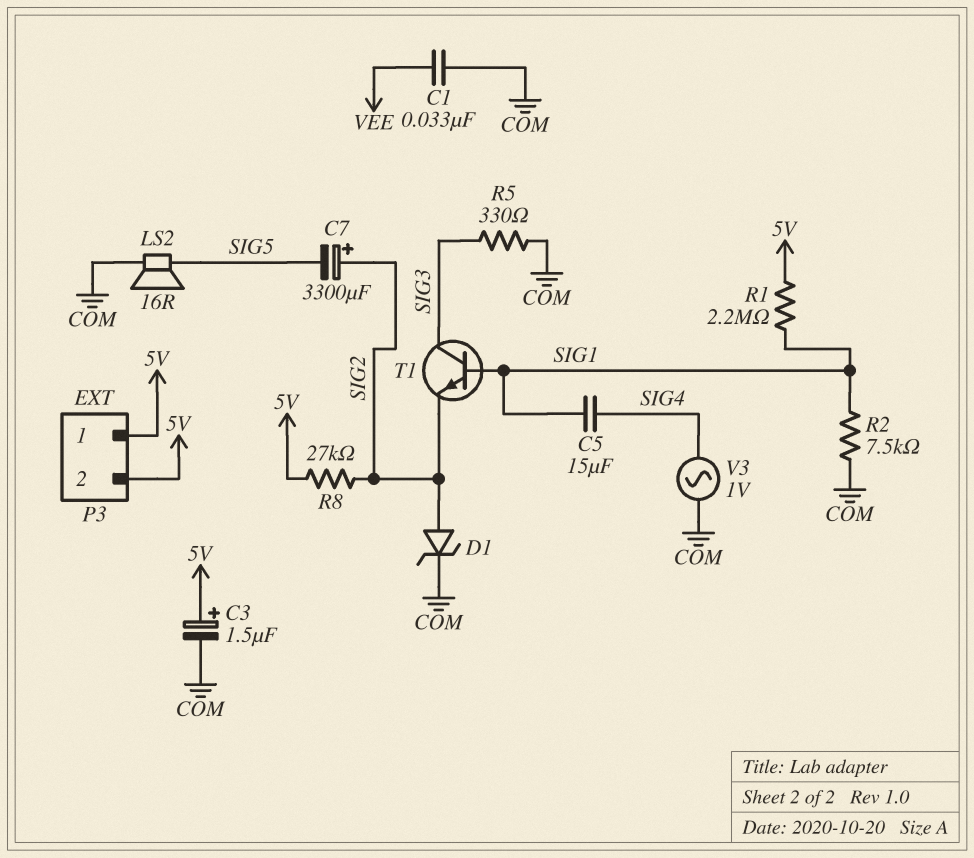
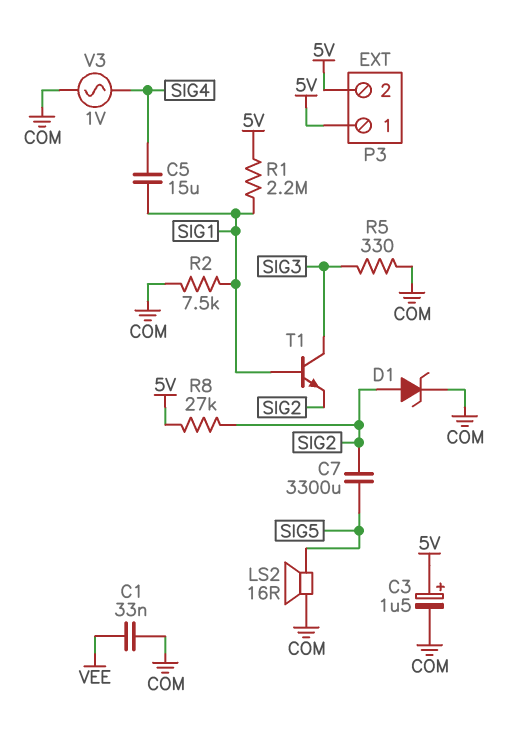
C7: 3300uF (plus SIG2, minus SIG5) -> 3300uF (SIG2, SIG5)

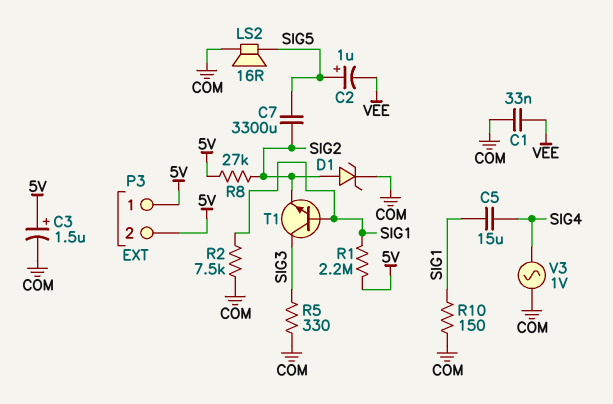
C2: none -> 1uF (plus SIG5, minus VEE)
R10: none -> 150 (COM, SIG1)

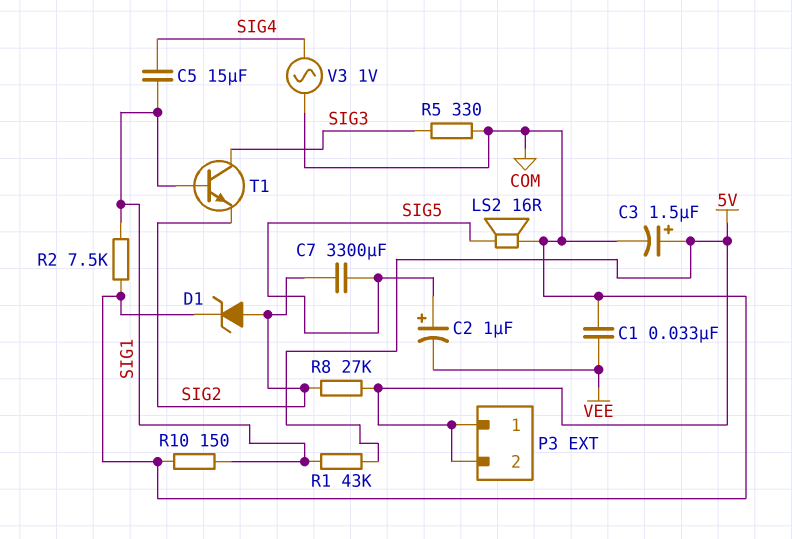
R1: 2.2M (5V, SIG1) -> 43k (5V, SIG1)

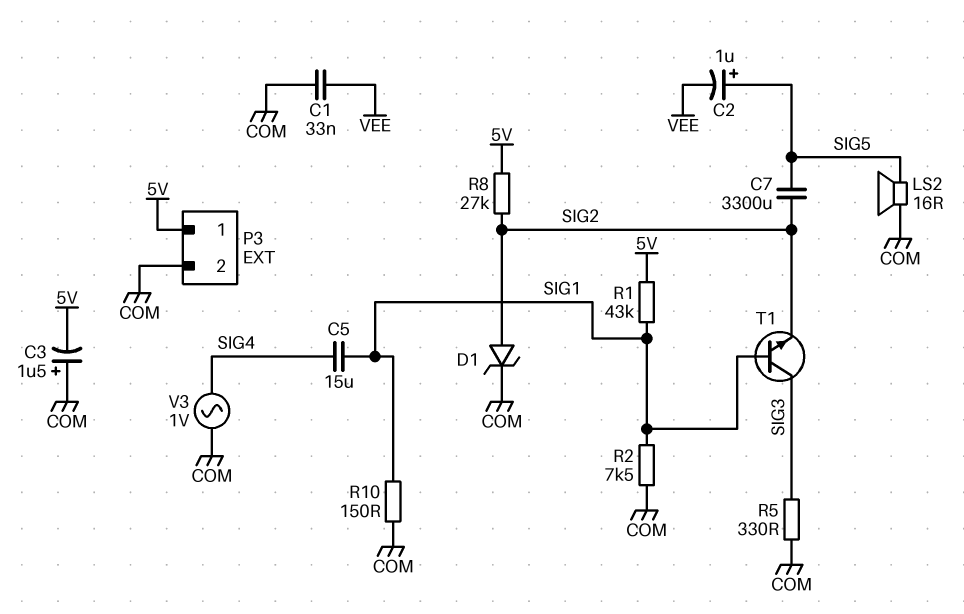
C3: 1.5uF (plus 5V, minus COM) -> 1.5uF (plus COM, minus 5V)
P3 pin 2: 5V -> COM

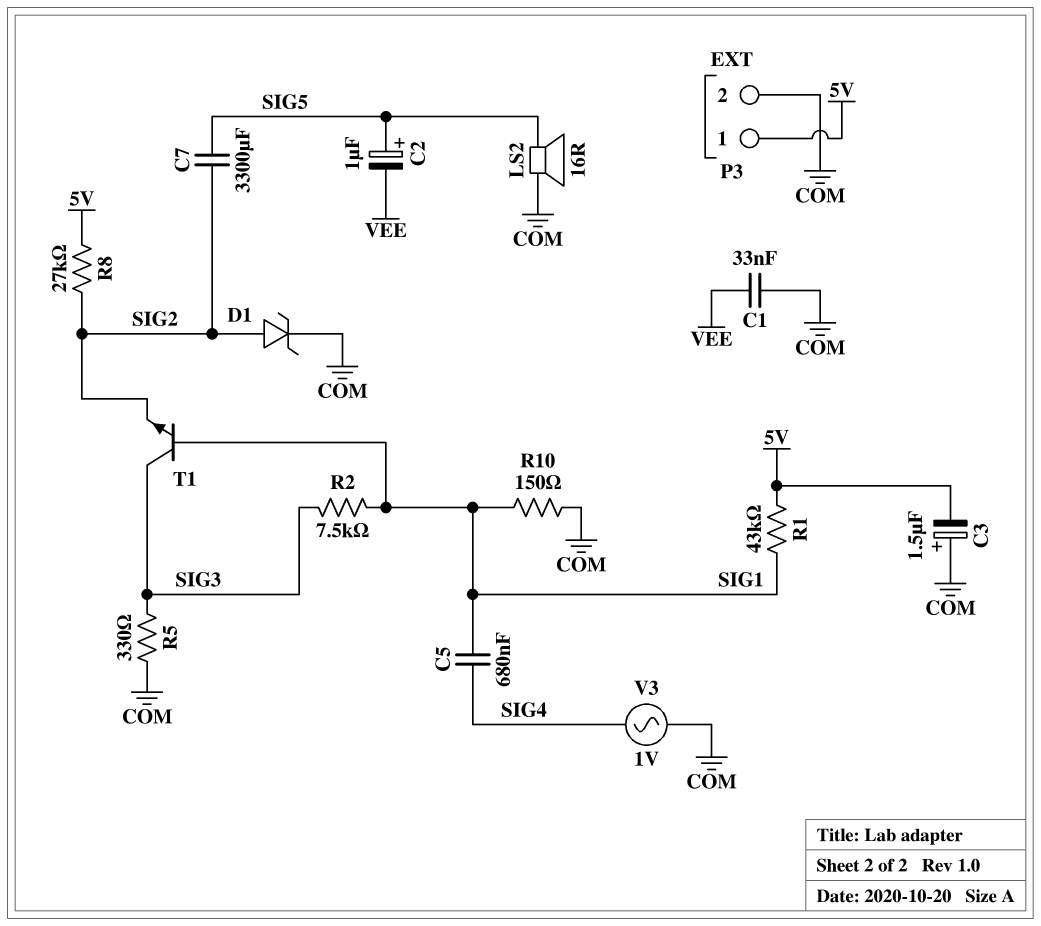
C5: 15uF (SIG1, SIG4) -> 680nF (SIG1, SIG4)
R2: 7.5k (COM, SIG1) -> 7.5k (SIG1, SIG3)

